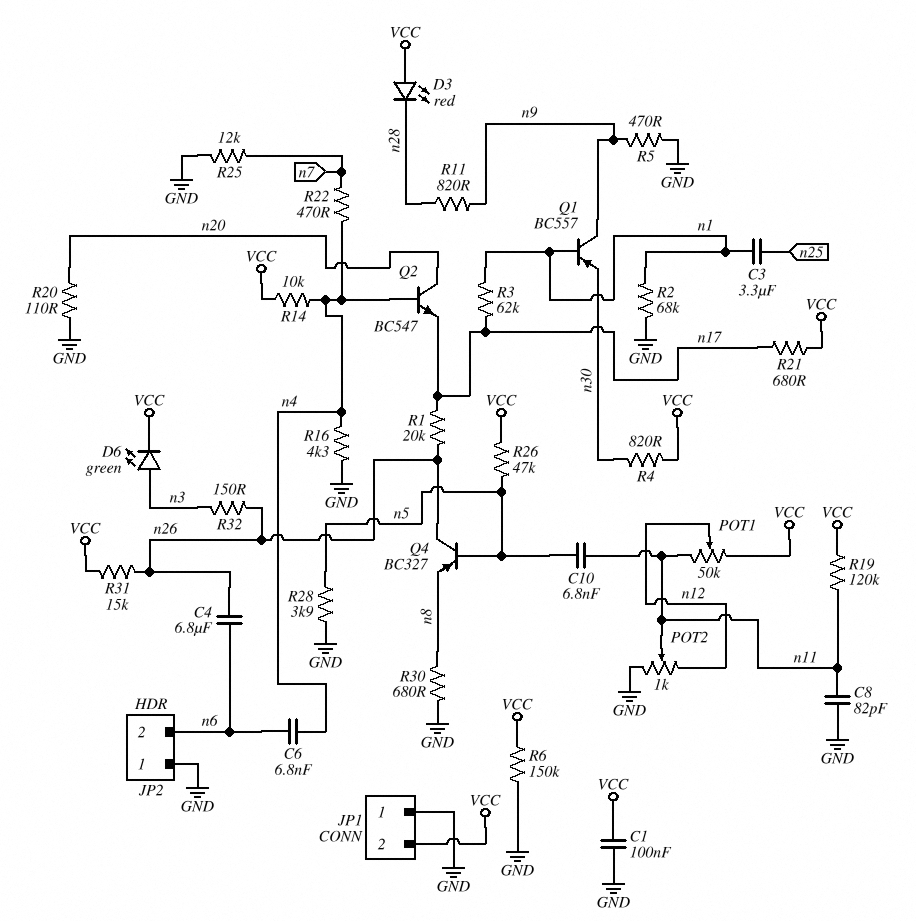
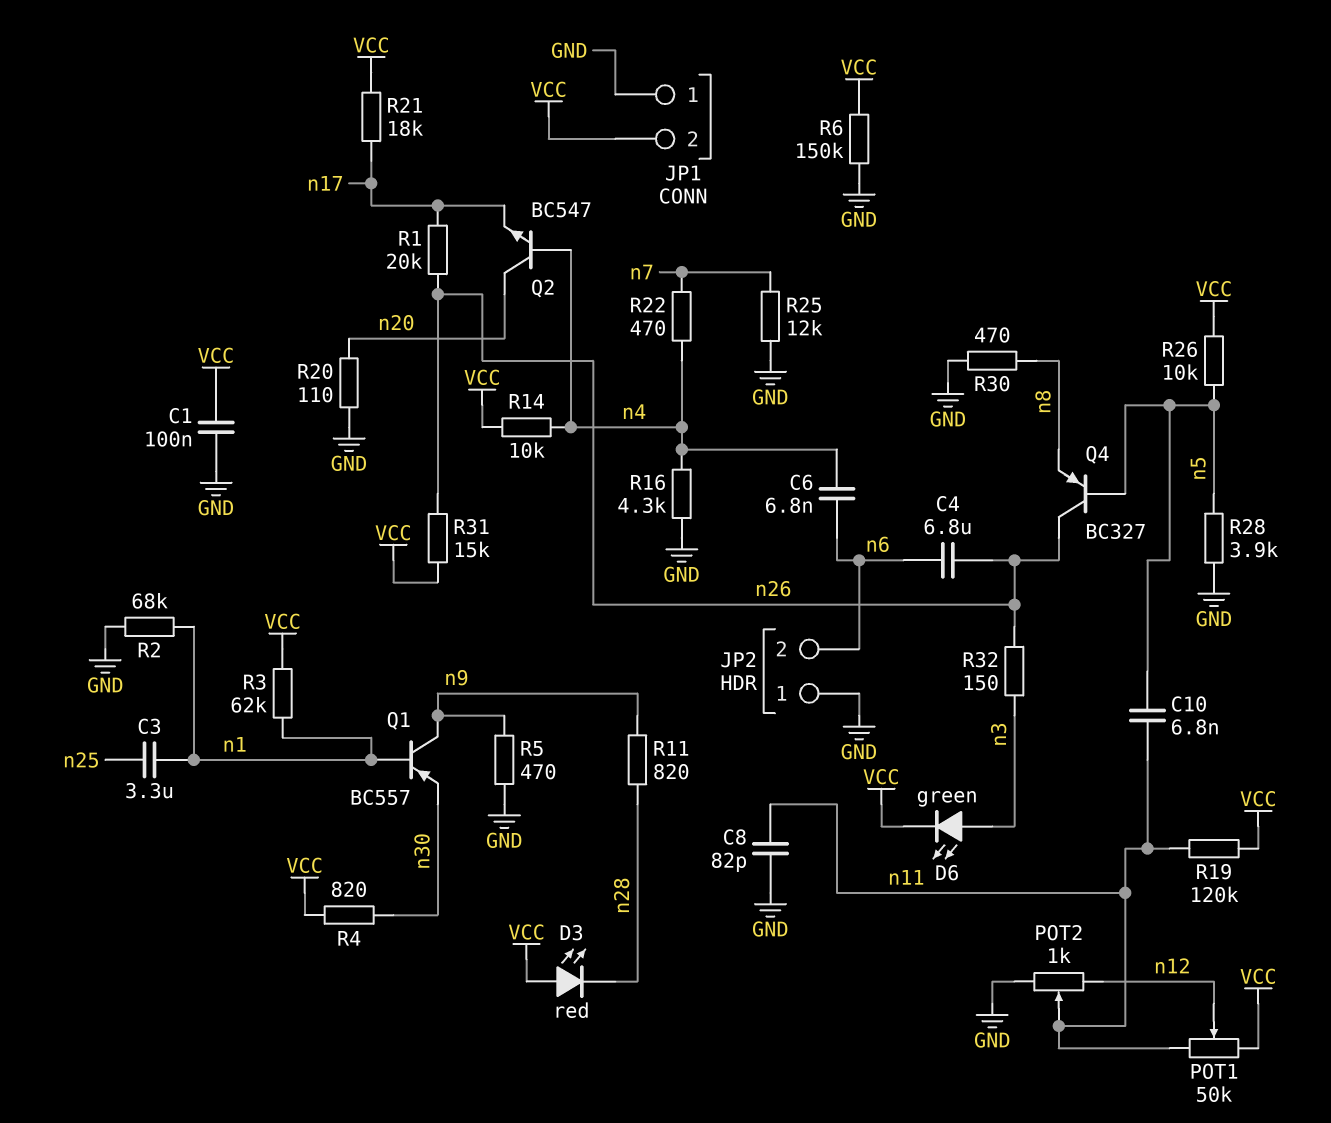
R3: 62k (n1, n17) -> 62k (VCC, n1)
R21: 680 (VCC, n17) -> 18k (VCC, n17)
R26: 47k (VCC, n5) -> 10k (VCC, n5)
R30: 680 (GND, n8) -> 470 (GND, n8)

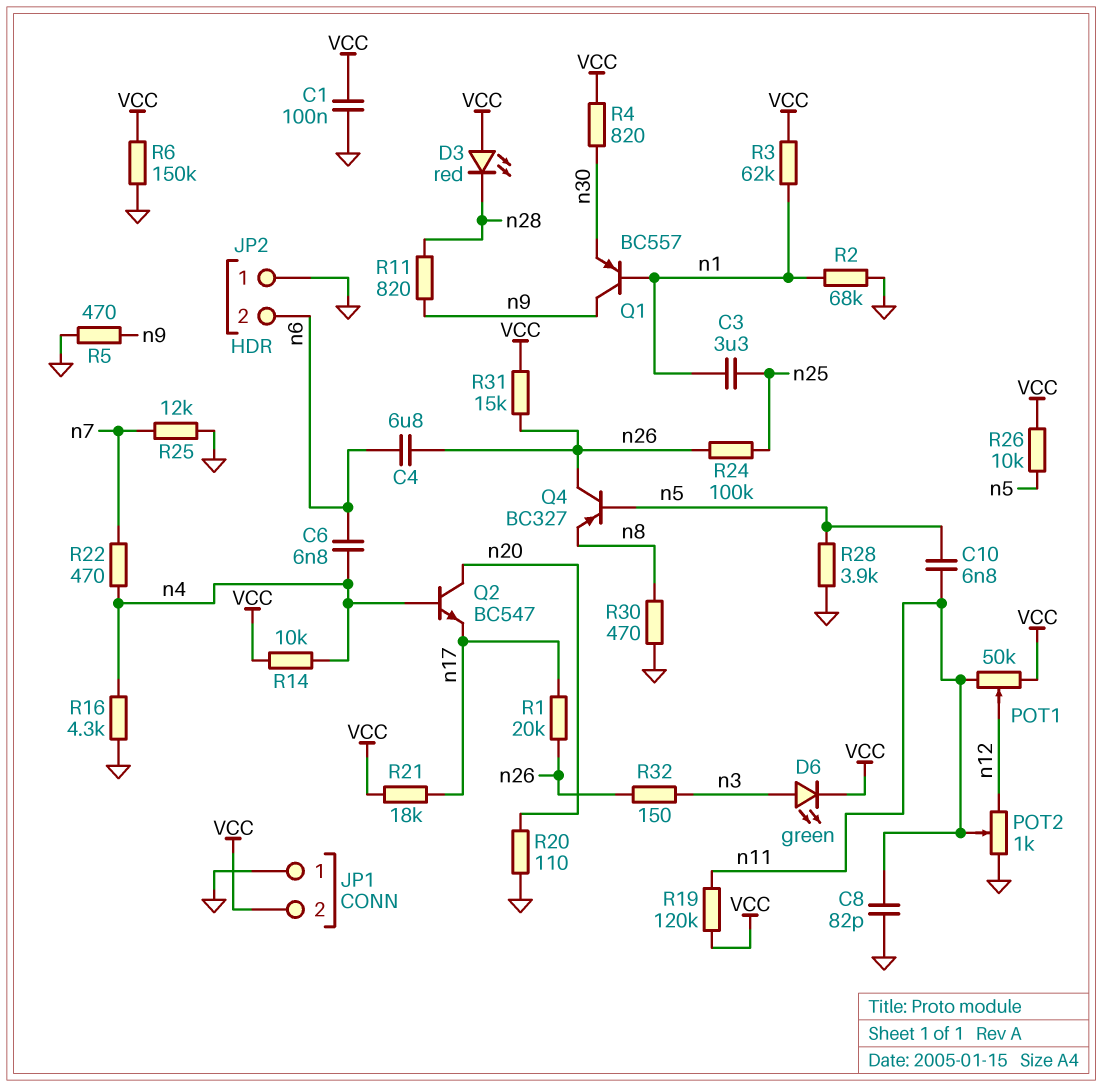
R24: none -> 100k (n25, n26)

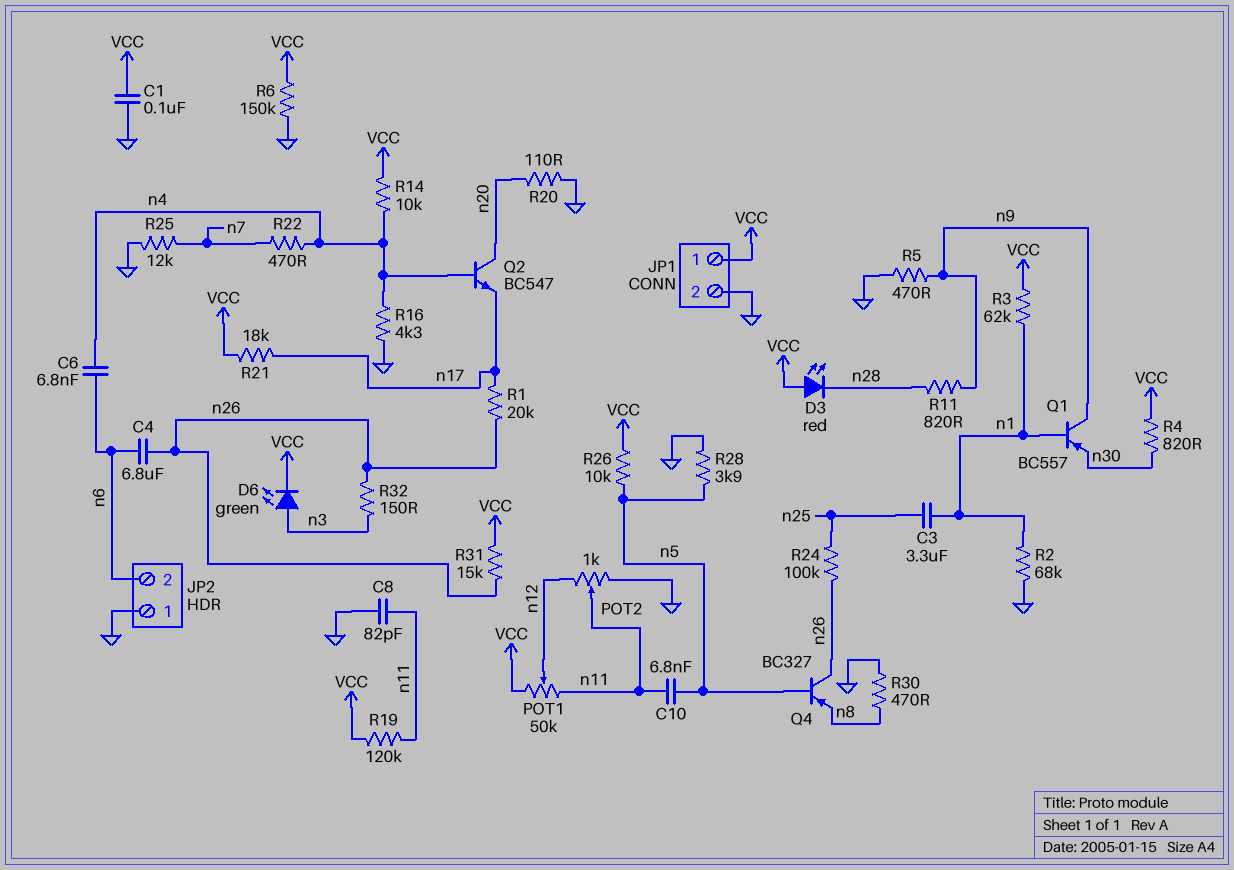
JP1 pin 1: GND -> VCC
JP1 pin 2: VCC -> GND

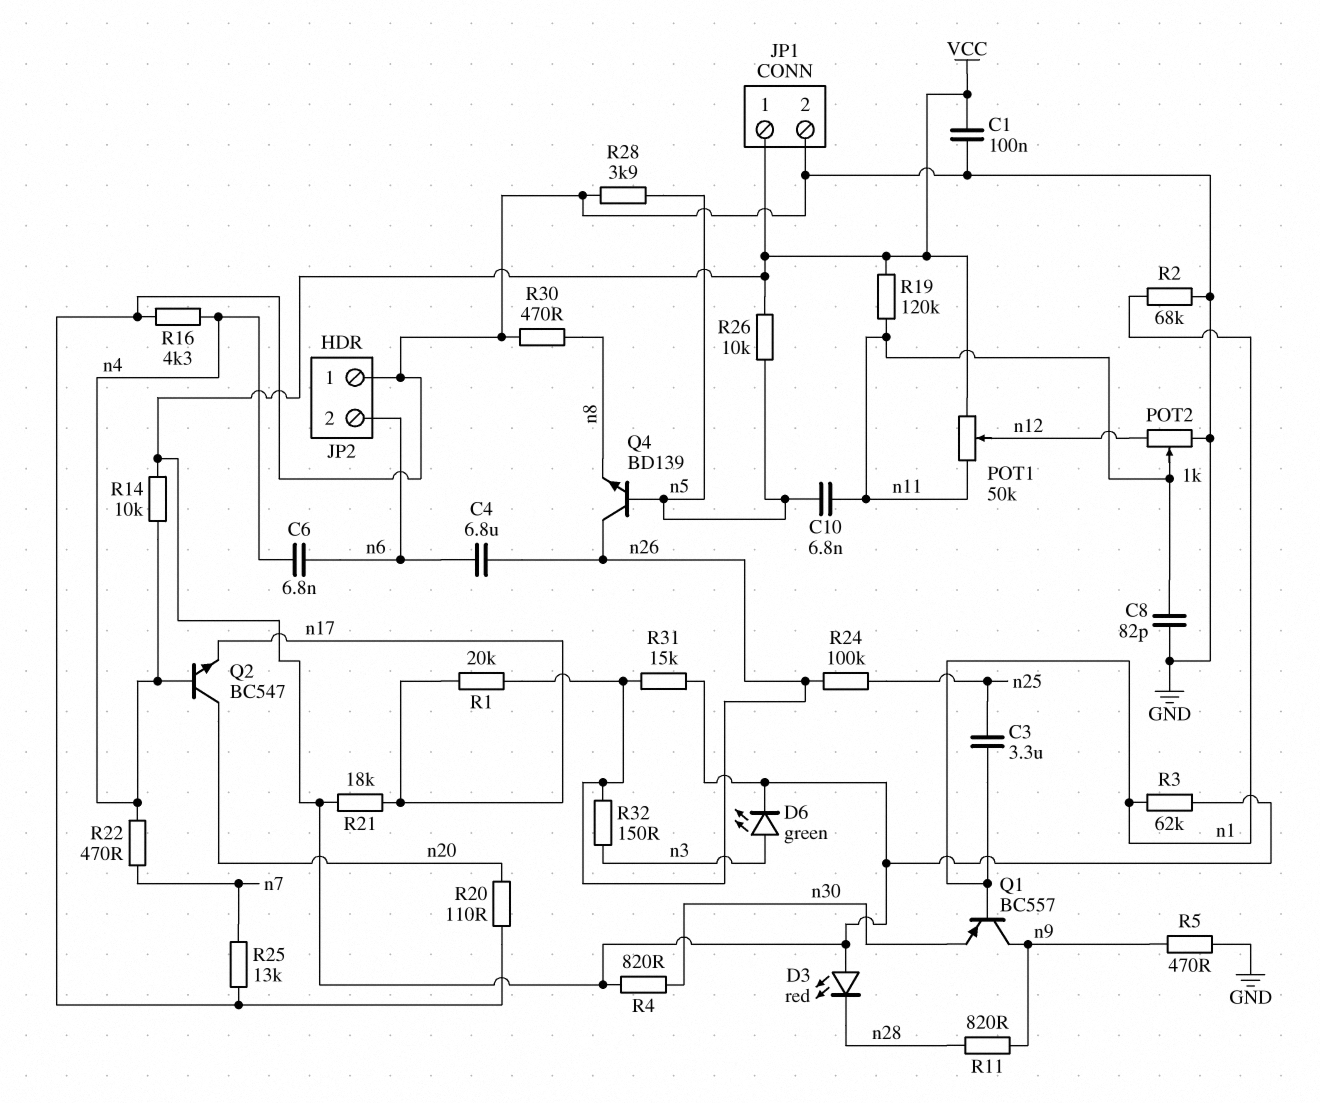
Q4: PNP BC327 (B n5, C n26, E n8) -> NPN BD139 (B n5, C n26, E n8)
R6: 150k (GND, VCC) -> none
R25: 12k (GND, n7) -> 13k (GND, n7)

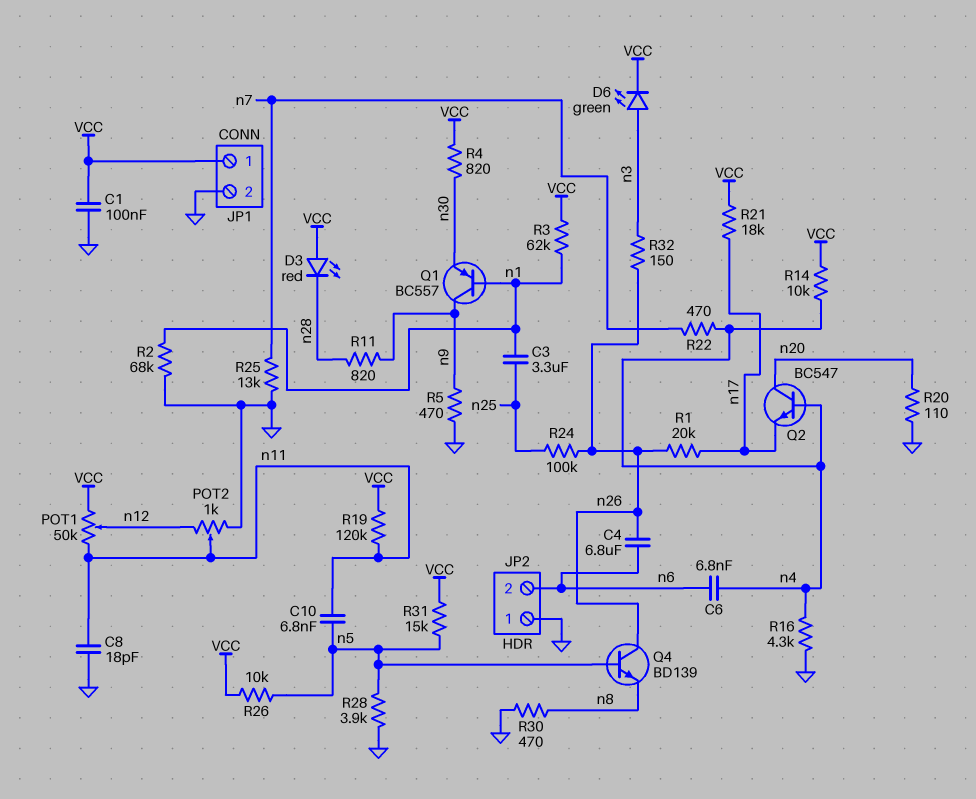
C8: 82pF (GND, n11) -> 18pF (GND, n11)
R31: 15k (VCC, n26) -> 15k (VCC, n5)

